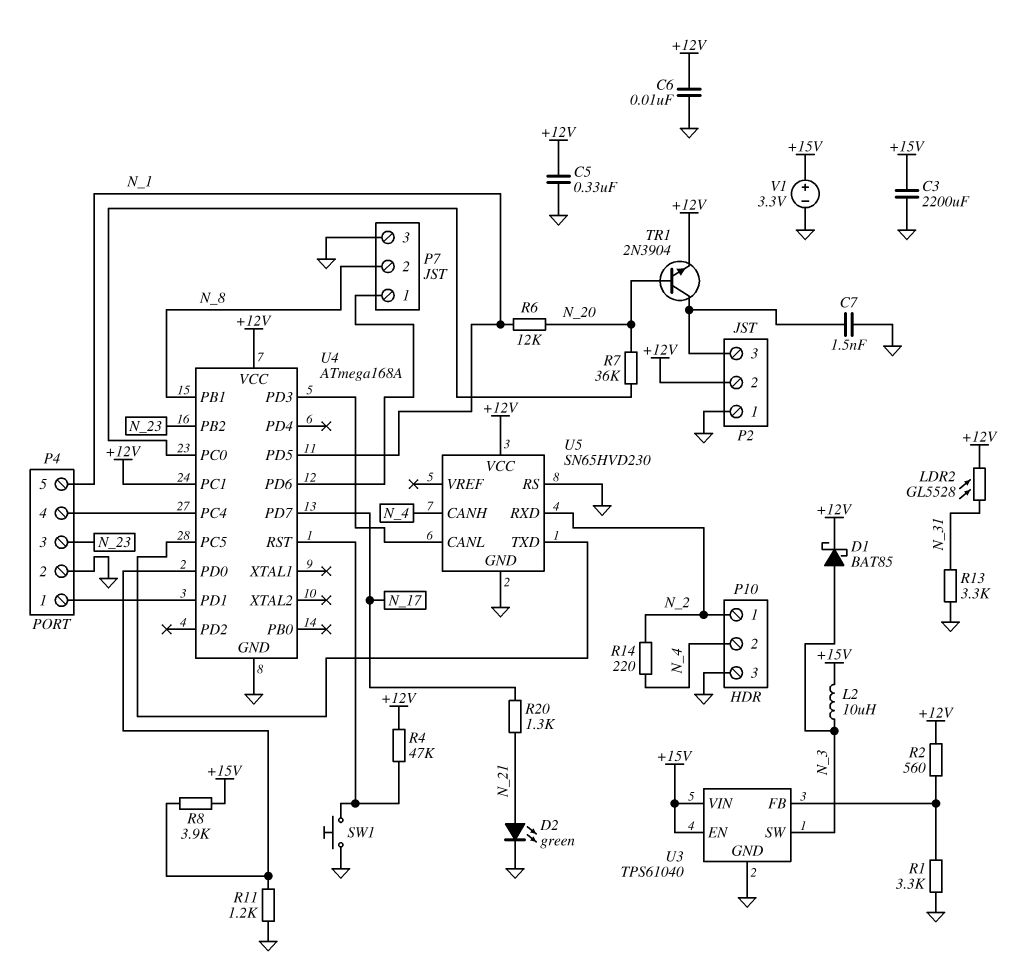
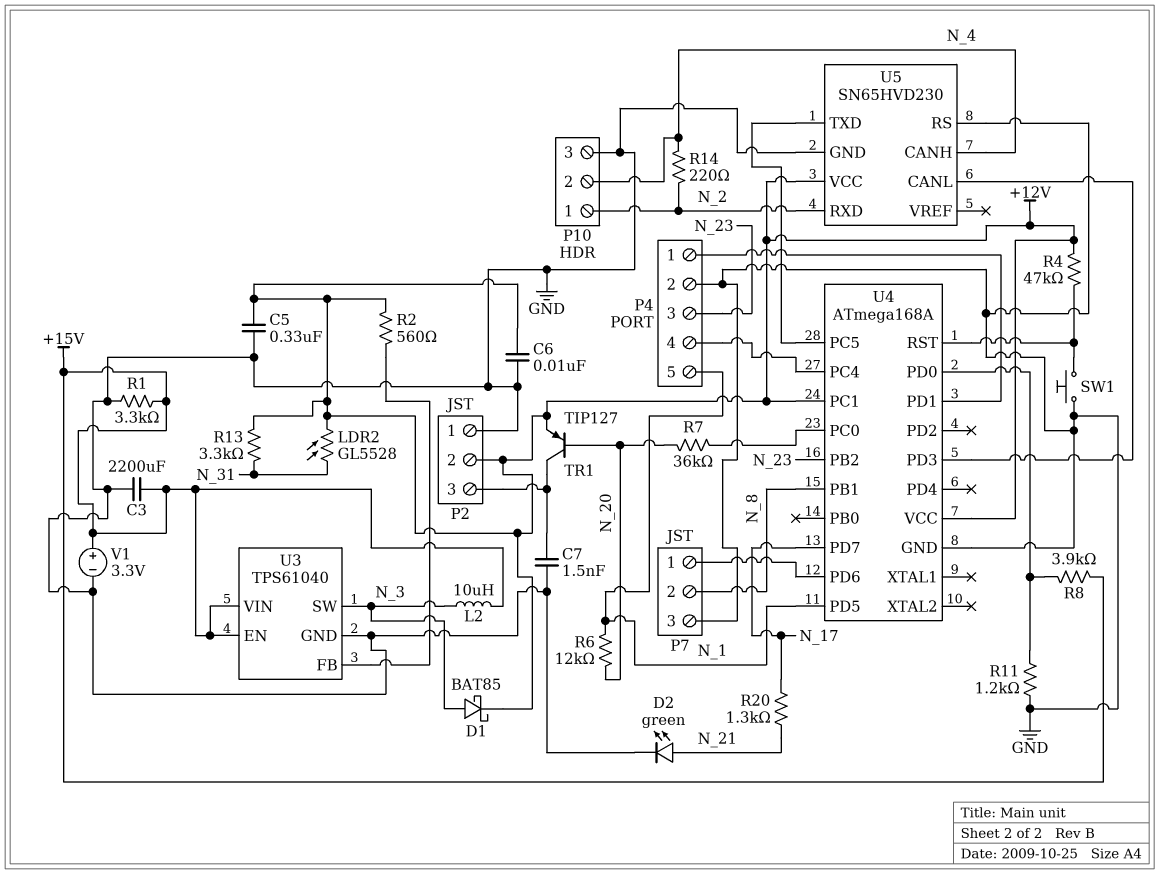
R1: 3.3k (GND, U3/FB) -> 3.3k (+15V, GND)
R13: 3.3k (GND, N_31) -> 3.3k (+12V, N_31)
TR1: NPN 2N3904 (B N_20, C P2/3, E +12V) -> PNP TIP127 (B N_20, C P2/3, E +12V)

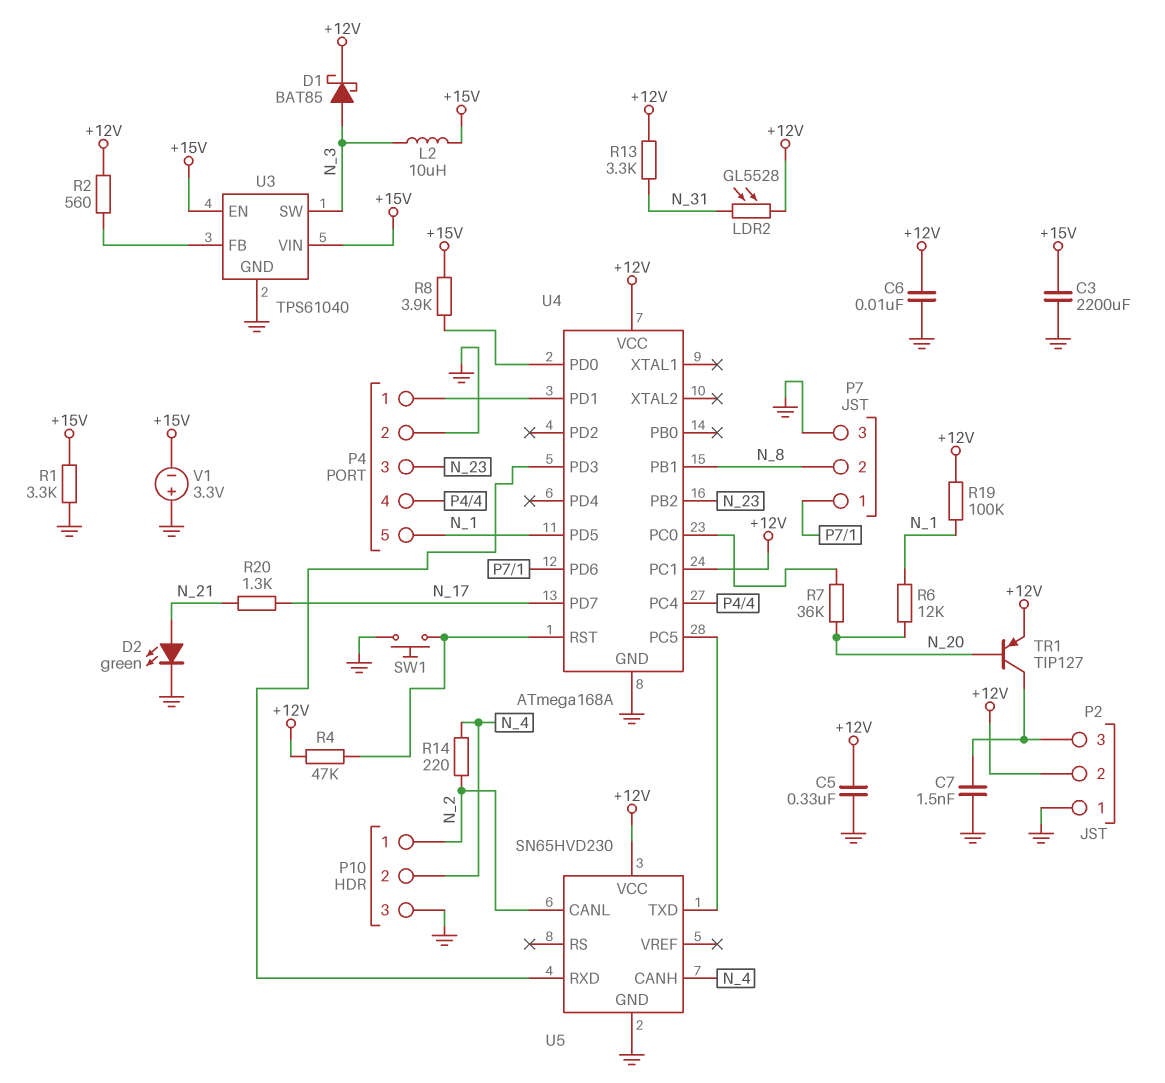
R11: 1.2k (GND, U4/PD0) -> none
R19: none -> 100k (+12V, N_1)
U5 pin CANL: U4/PD3 -> N_2
U5 pin RS: GND -> none
U5 pin RXD: N_2 -> U4/PD3
V1: 3.3V (plus +15V, minus GND) -> 3.3V (plus GND, minus +15V)

